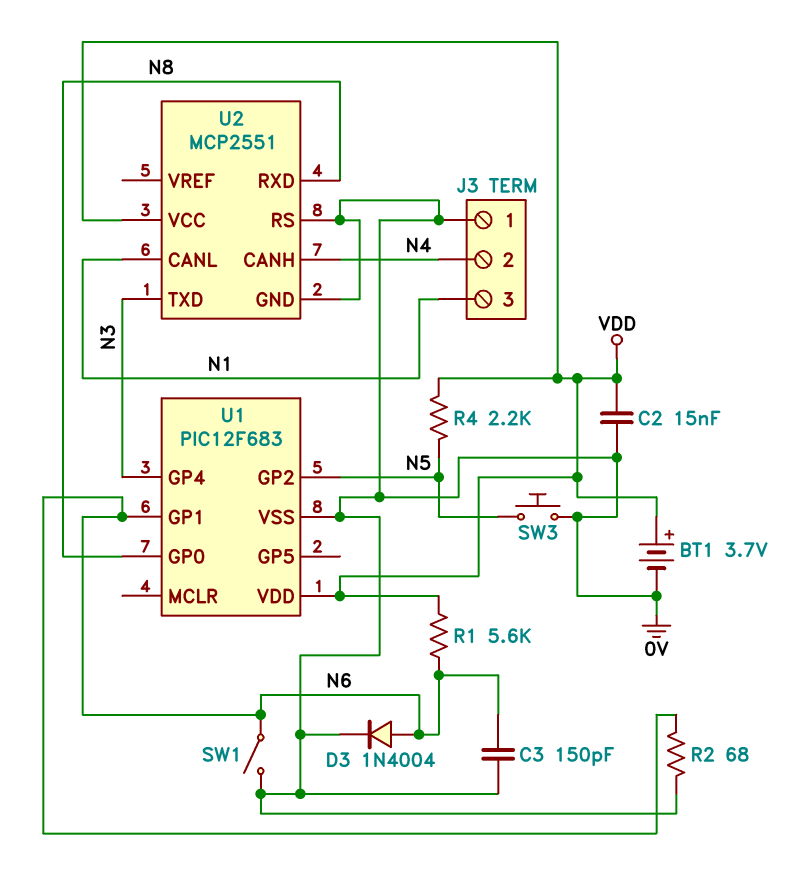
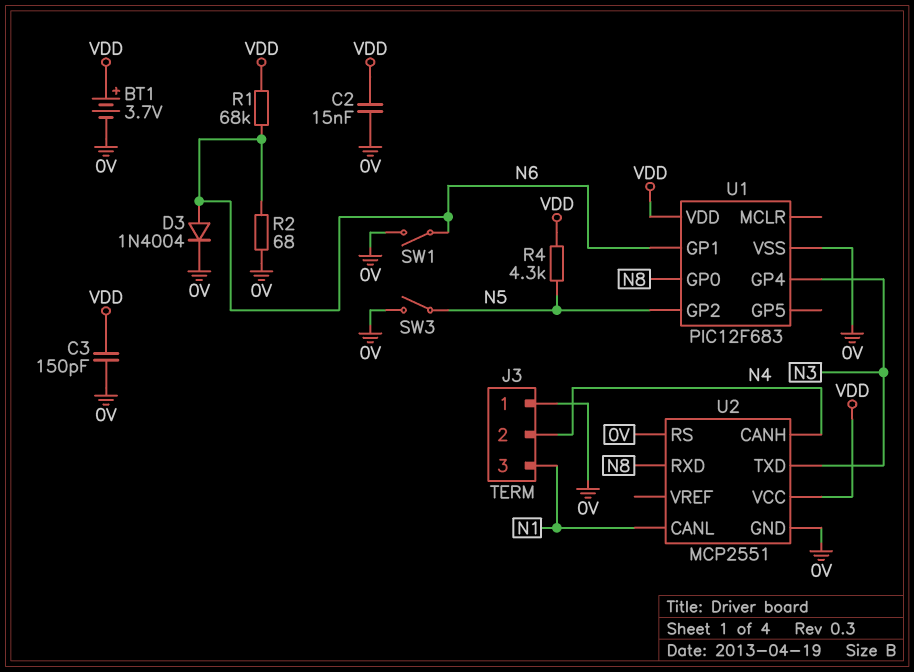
C3: 150pF (0V, N6) -> 150pF (0V, VDD)
R1: 5.6k (N6, VDD) -> 68k (N6, VDD)
R4: 2.2k (N5, VDD) -> 4.3k (N5, VDD)
SW3: button (0V, N5) -> switch (0V, N5)

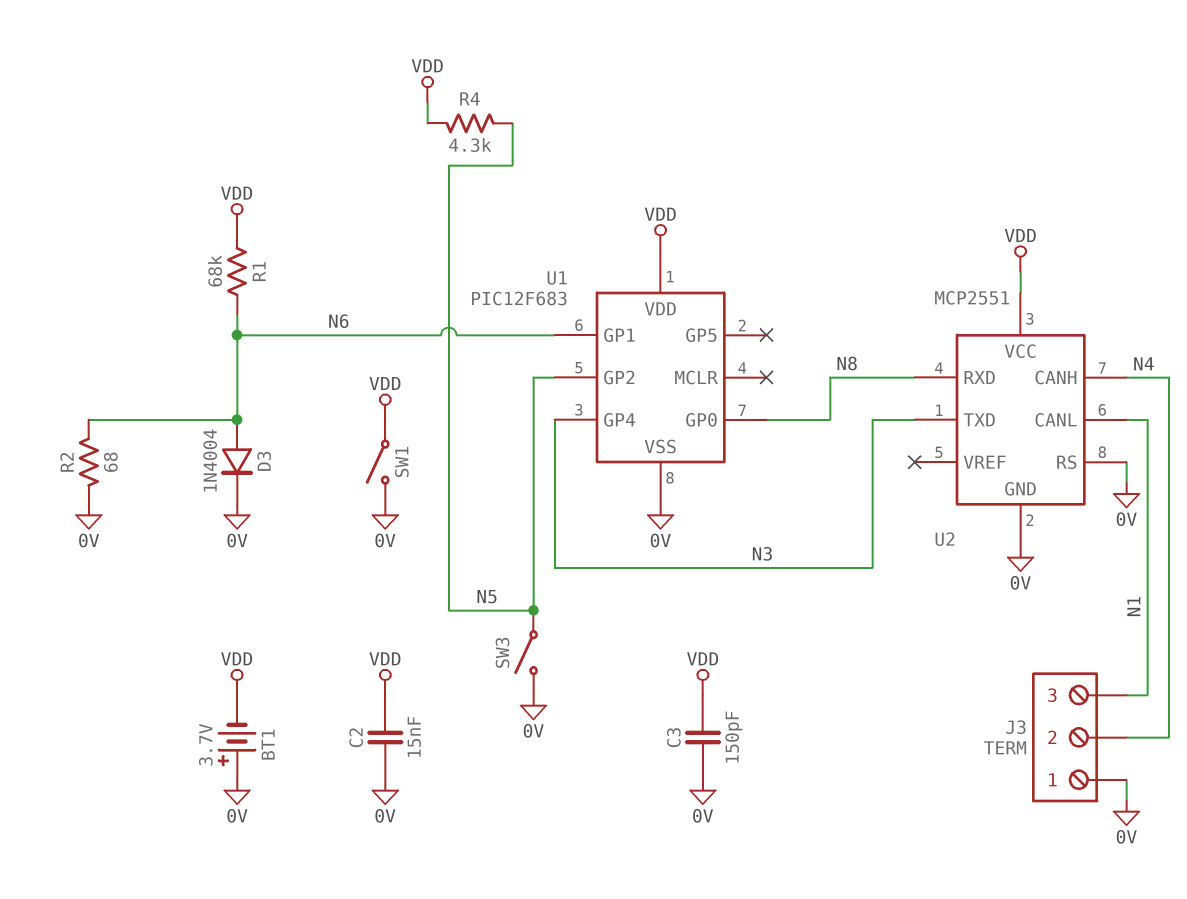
BT1: 3.7V (plus VDD, minus 0V) -> 3.7V (plus 0V, minus VDD)
SW1: switch (0V, N6) -> switch (0V, VDD)

